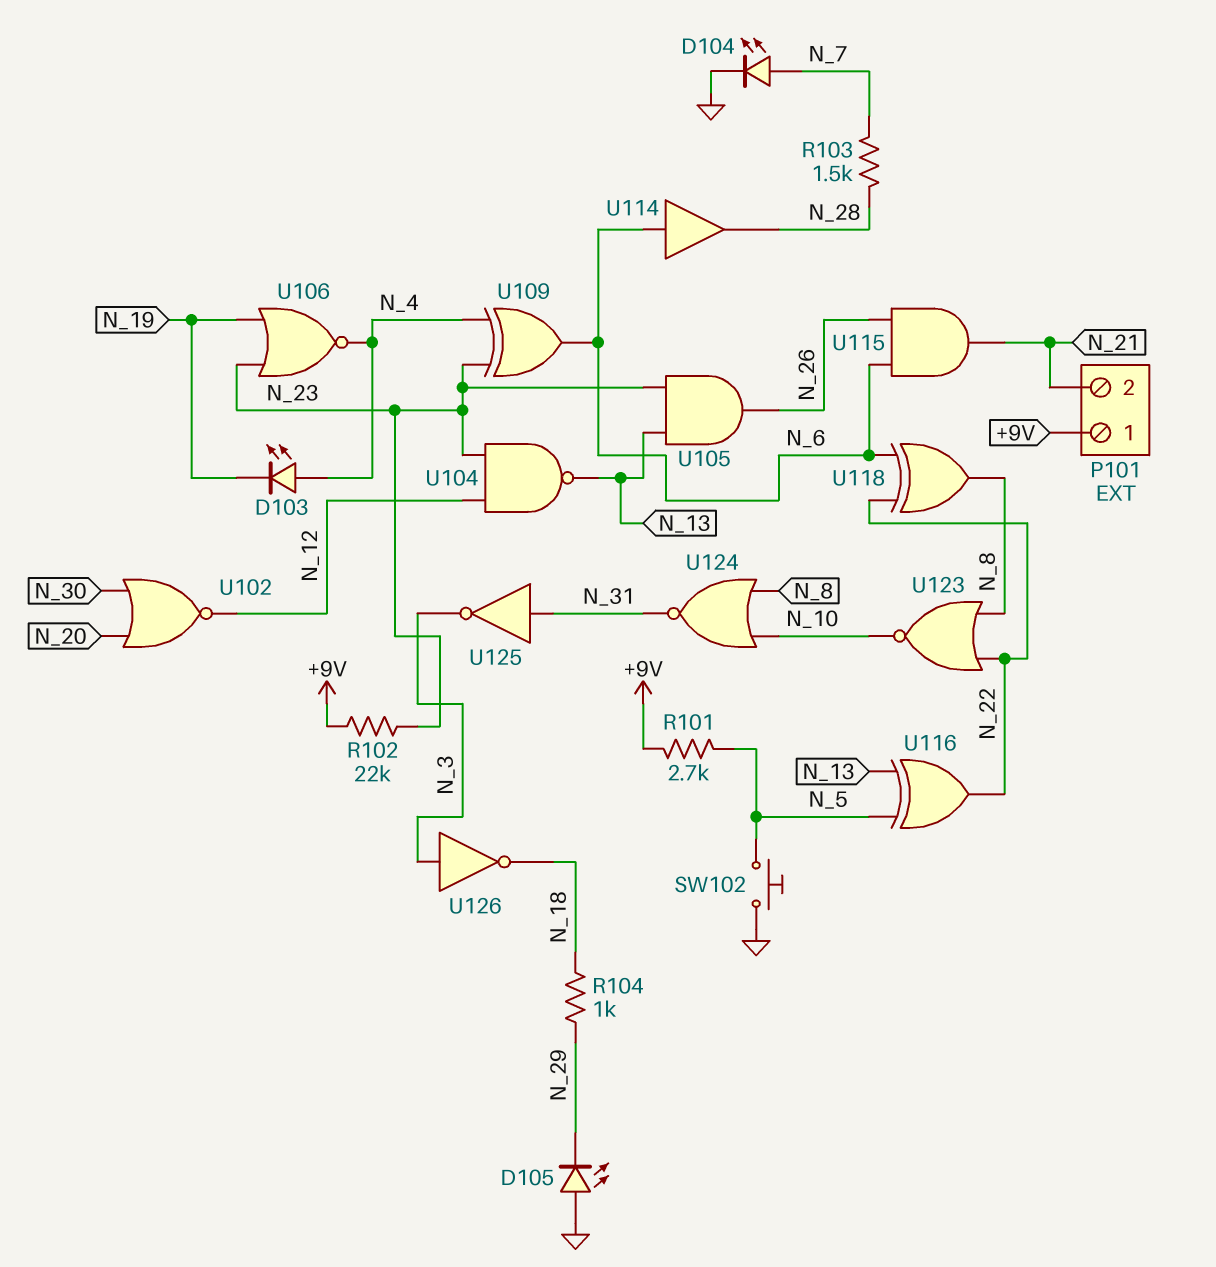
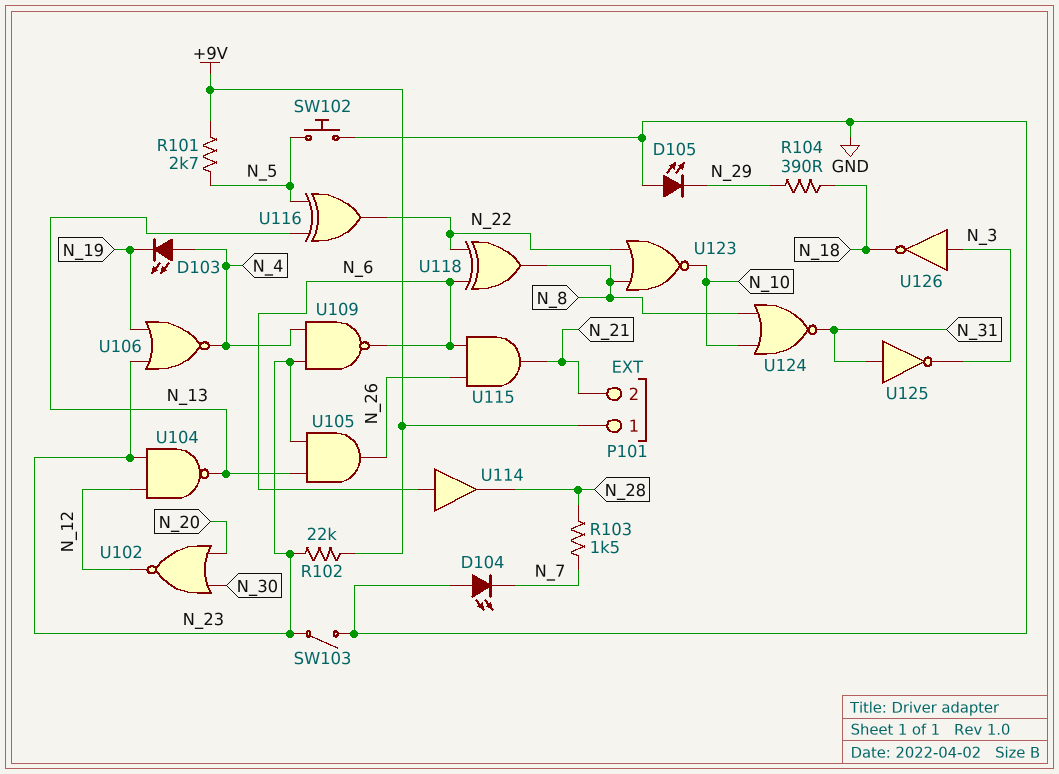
D104: LED (A N_7, K GND) -> LED (A GND, K N_7)
R104: 1k (N_18, N_29) -> 390 (N_18, N_29)
SW103: none -> switch (GND, N_23)
U109: XOR (in N_4, in N_23, out N_6) -> NAND (in N_4, in N_23, out N_6)

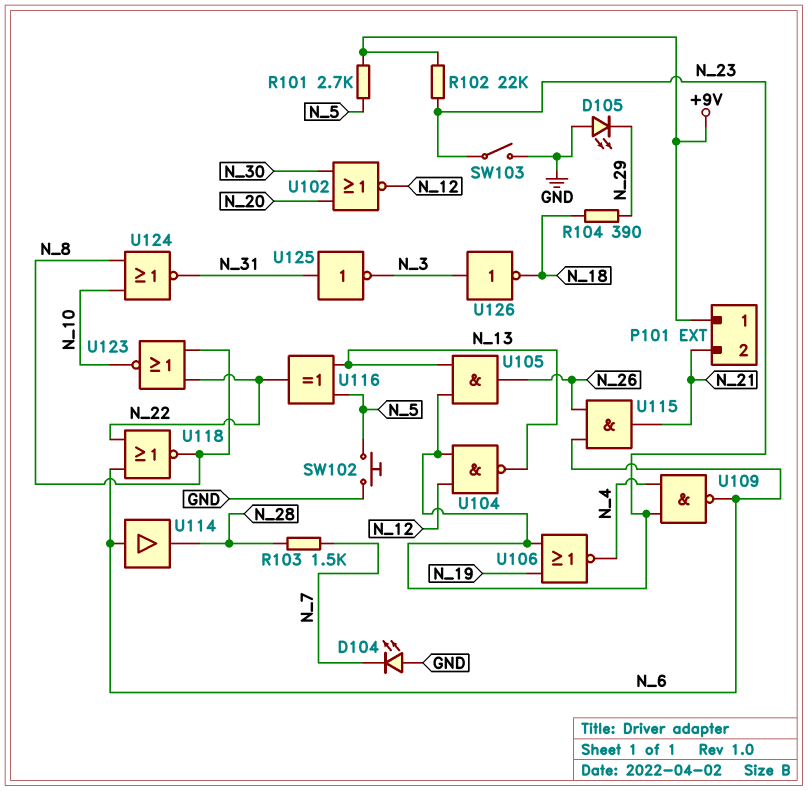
D103: LED (A N_4, K N_19) -> none
U118: XOR (in N_6, in N_22, out N_8) -> NOR (in N_6, in N_22, out N_8)

